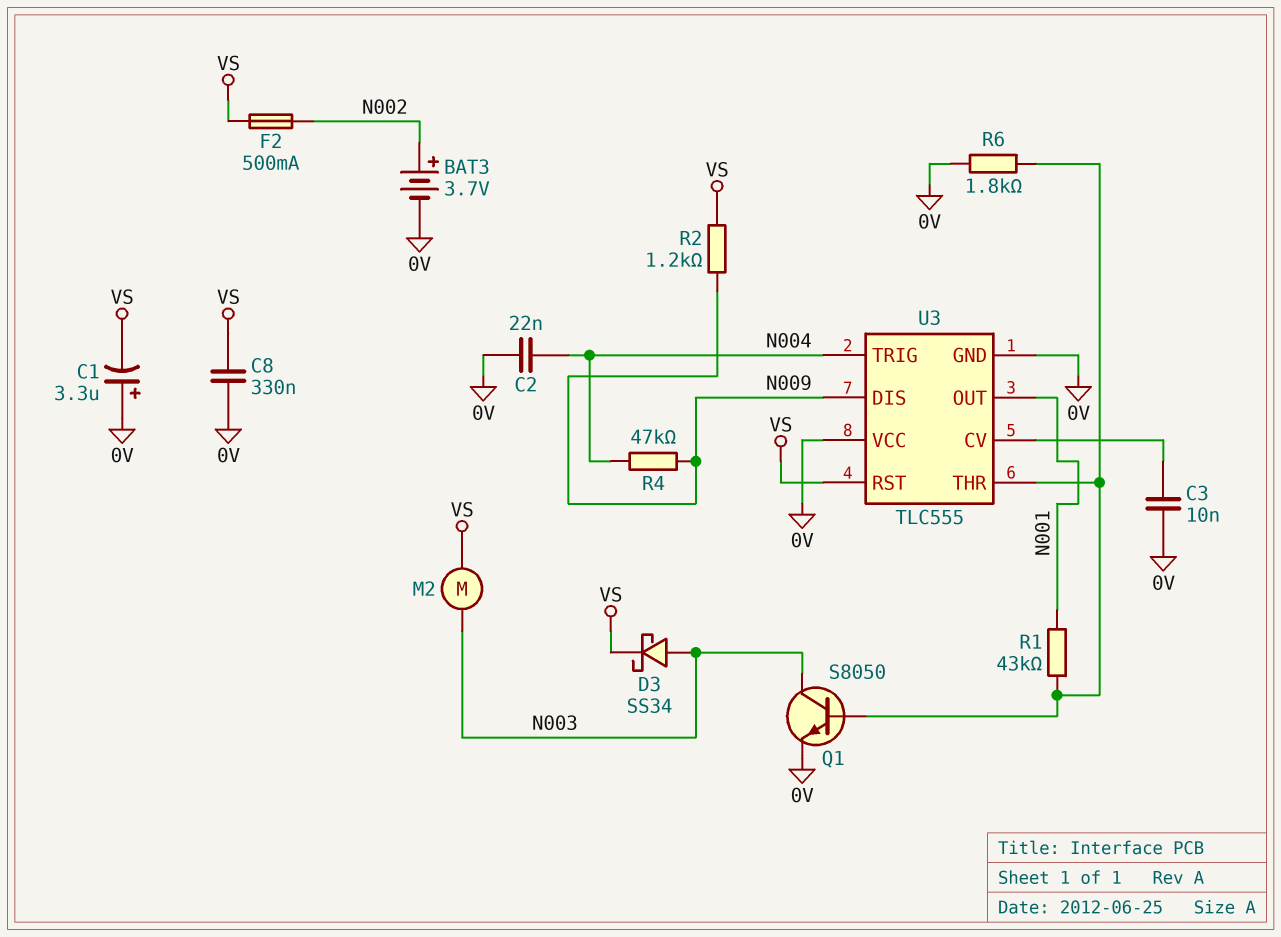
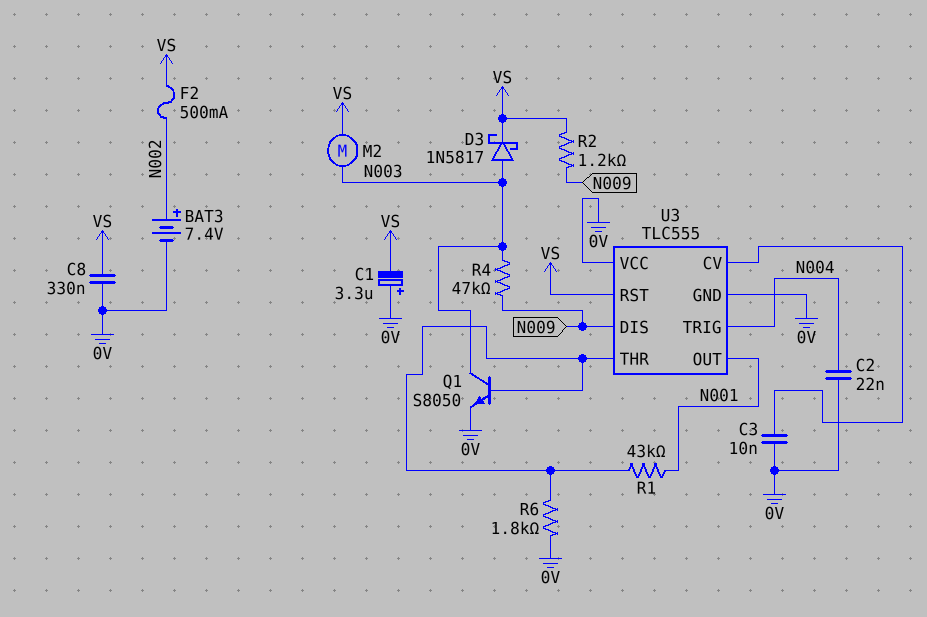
BAT3: 3.7V (plus N002, minus 0V) -> 7.4V (plus N002, minus 0V)
D3: schottky SS34 (A N003, K VS) -> schottky 1N5817 (A N003, K VS)
R4: 47k (N004, N009) -> 47k (N003, N009)

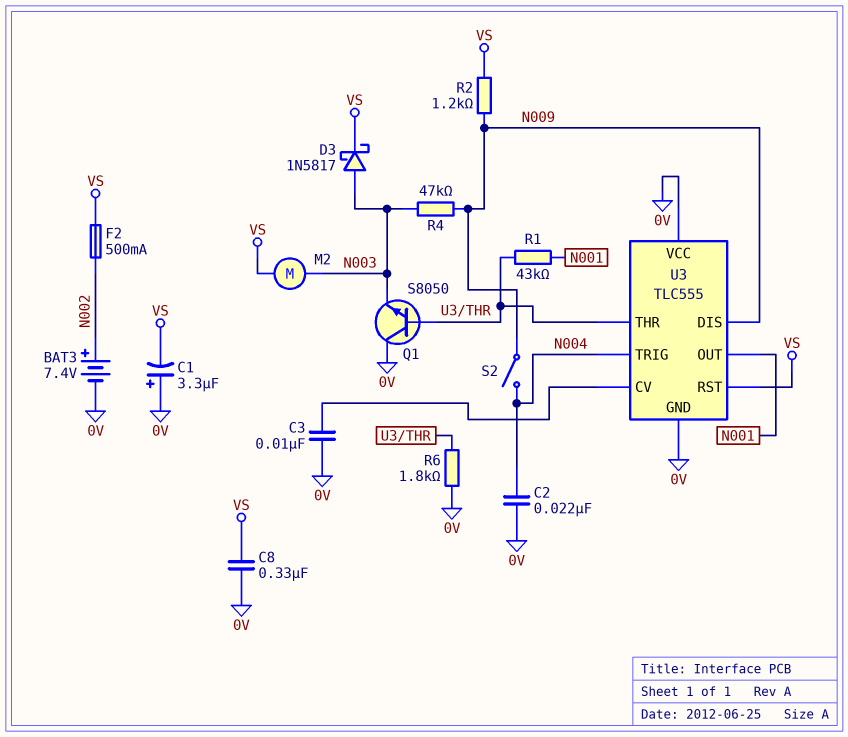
Q1: NPN S8050 (B U3/THR, C N003, E 0V) -> NPN S8050 (B U3/THR, C 0V, E N003)
S2: none -> switch (N004, N009)

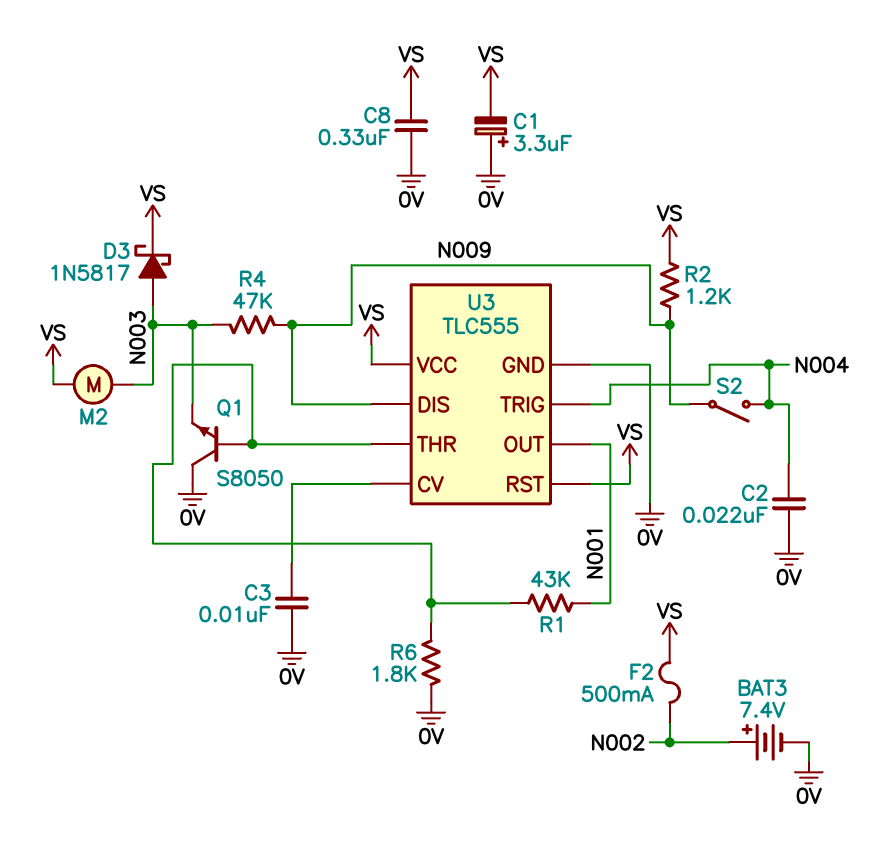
U3 pin VCC: 0V -> VS

